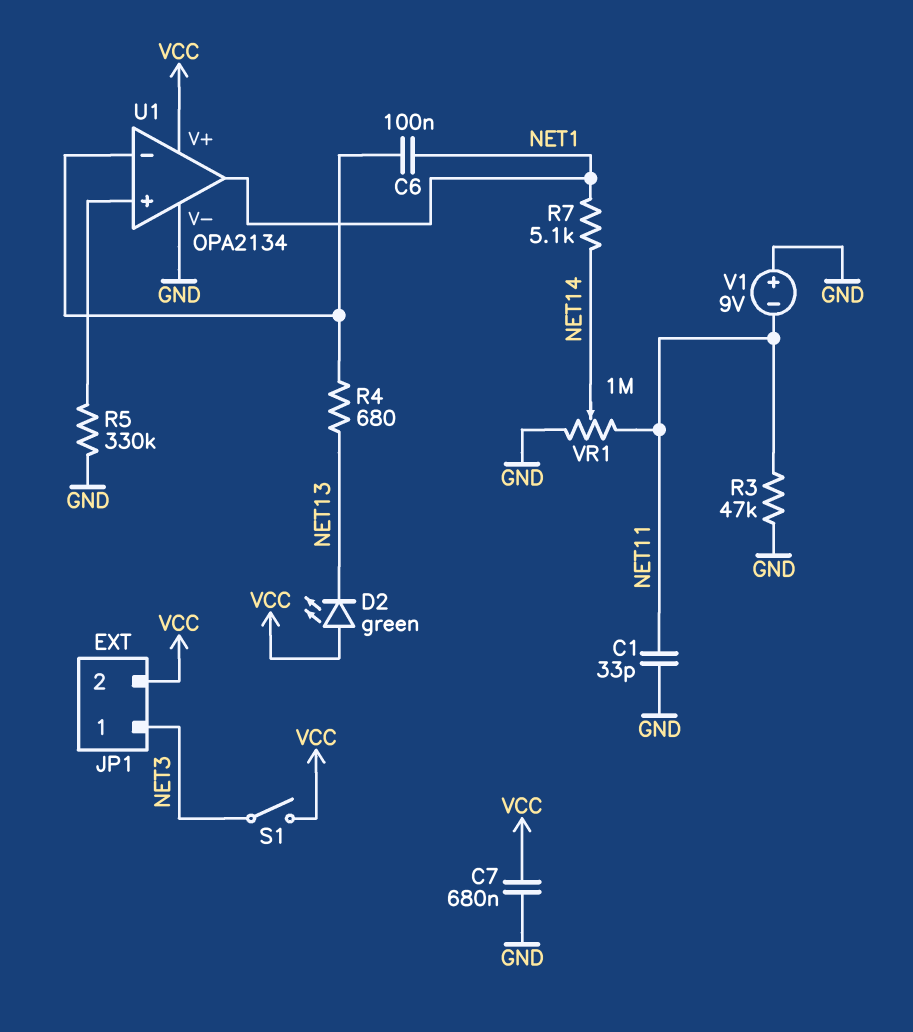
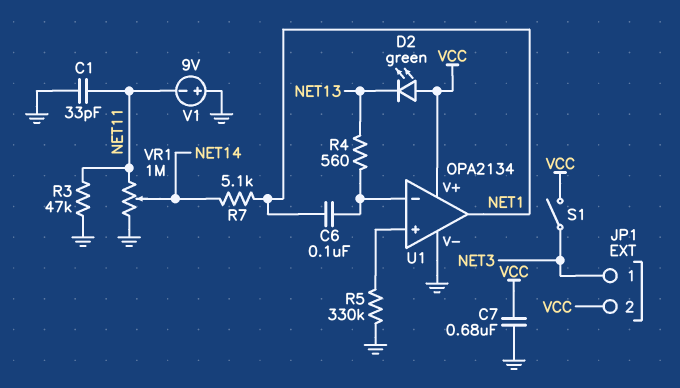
R4: 680 (NET13, U1/in-) -> 560 (NET13, U1/in-)

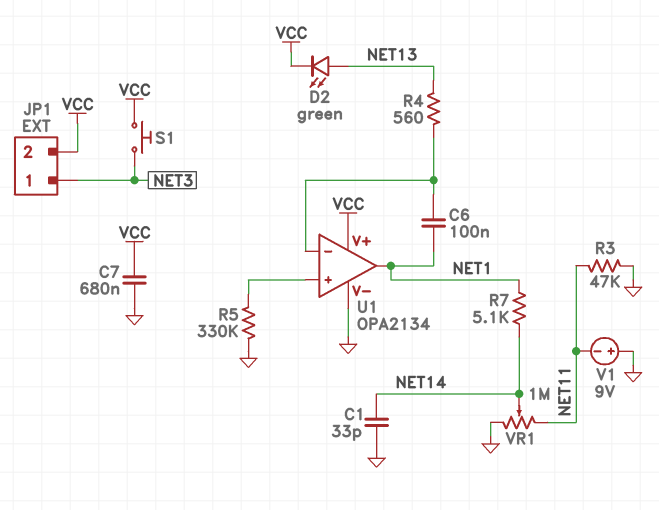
C1: 33pF (GND, NET11) -> 33pF (GND, NET14)
D2: LED green (A VCC, K NET13) -> LED green (A NET13, K VCC)
S1: switch (NET3, VCC) -> button (NET3, VCC)

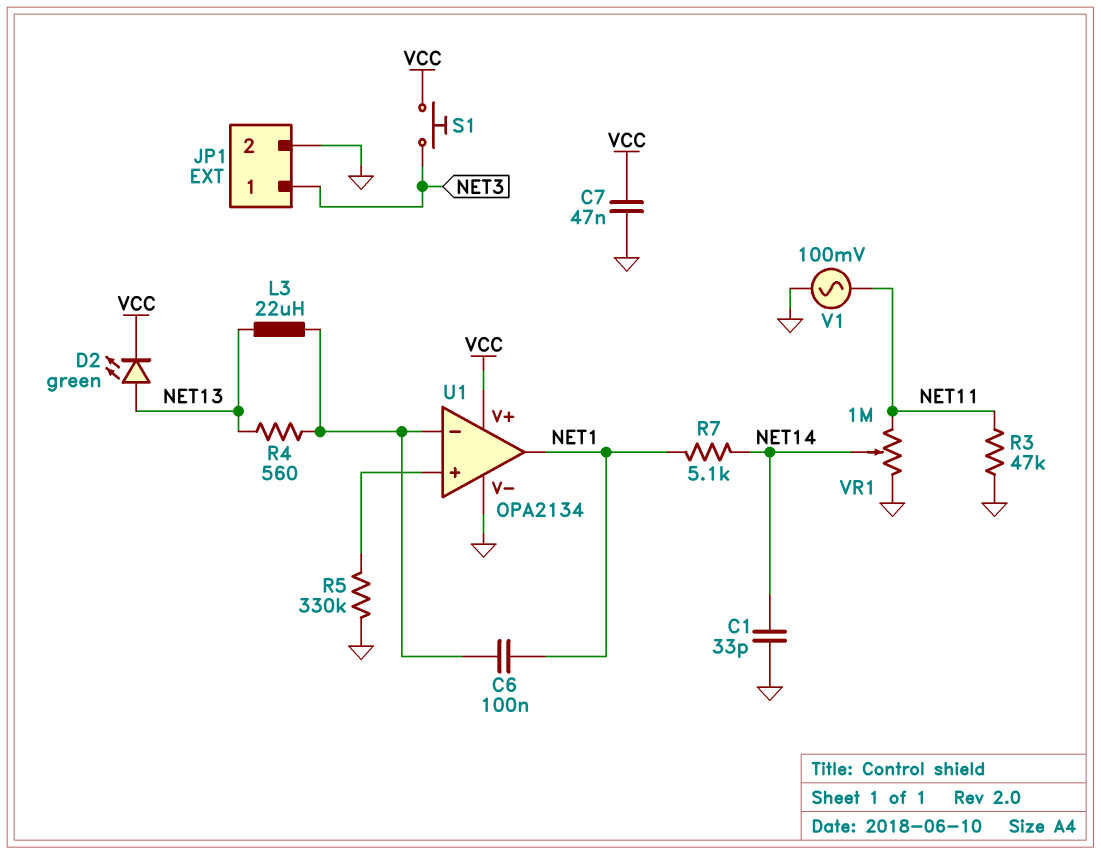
C7: 680nF (GND, VCC) -> 47nF (GND, VCC)
JP1 pin 2: VCC -> GND
L3: none -> 22uH (NET13, U1/in-)
V1: 9V (plus GND, minus NET11) -> AC 100mV (GND, NET11)

